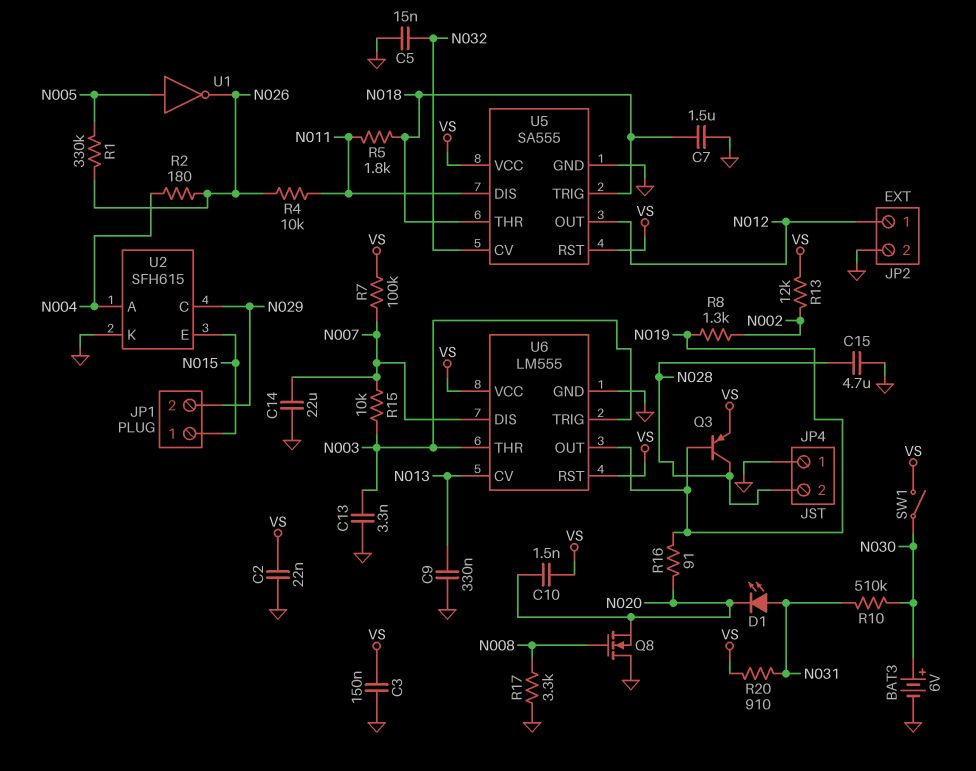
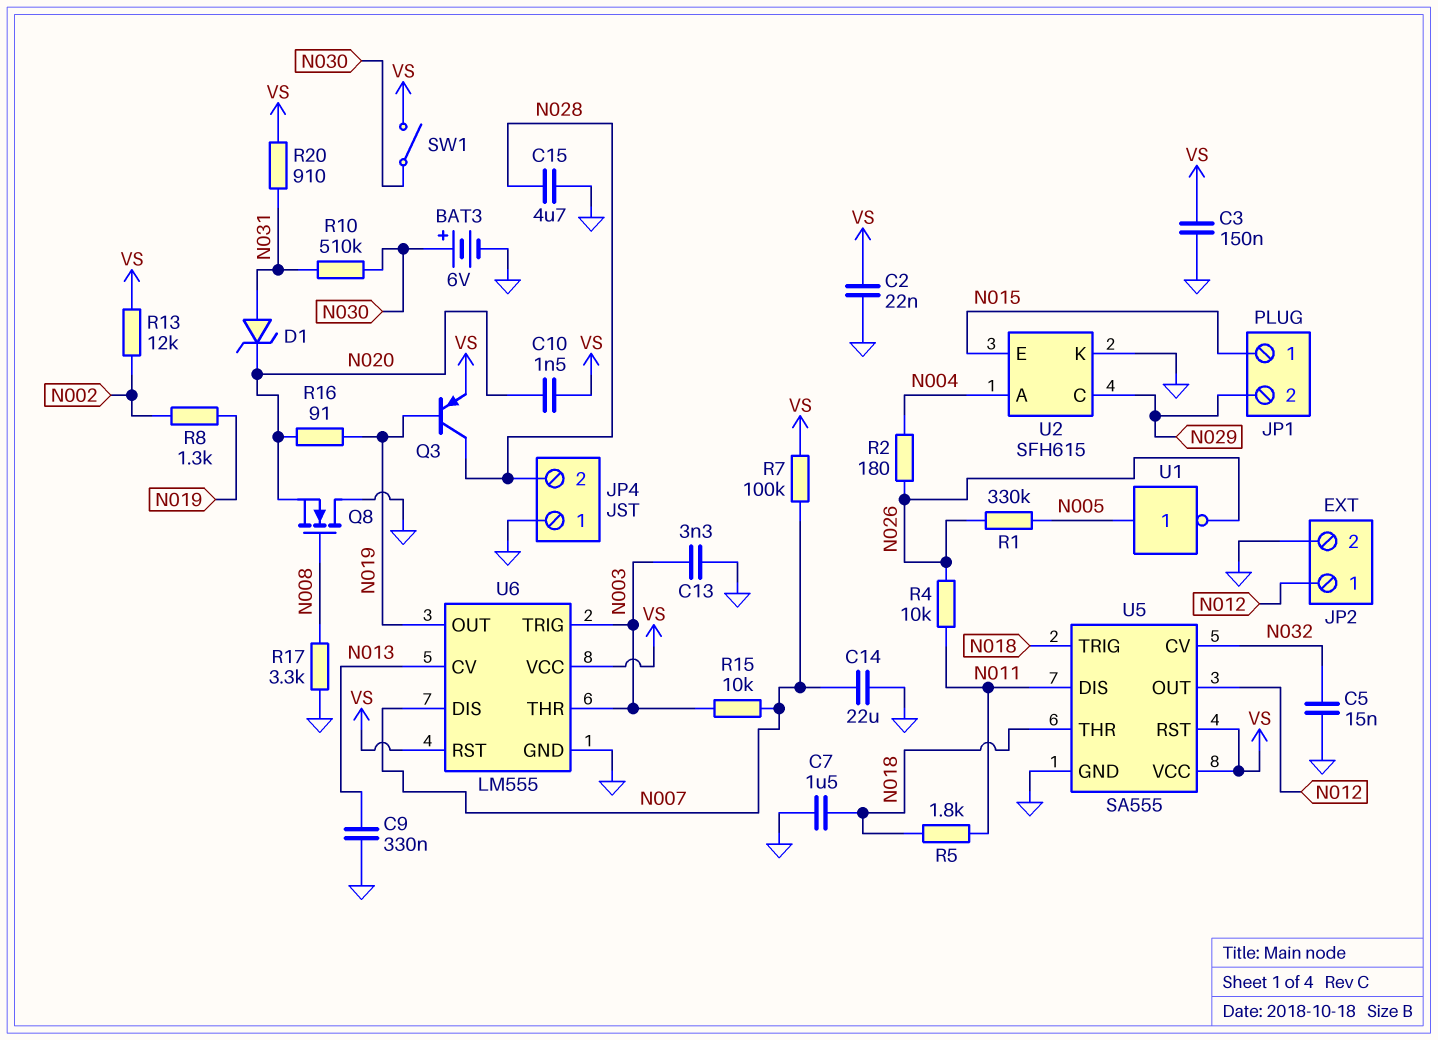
D1: LED (A N031, K N020) -> zener (A N031, K N020)

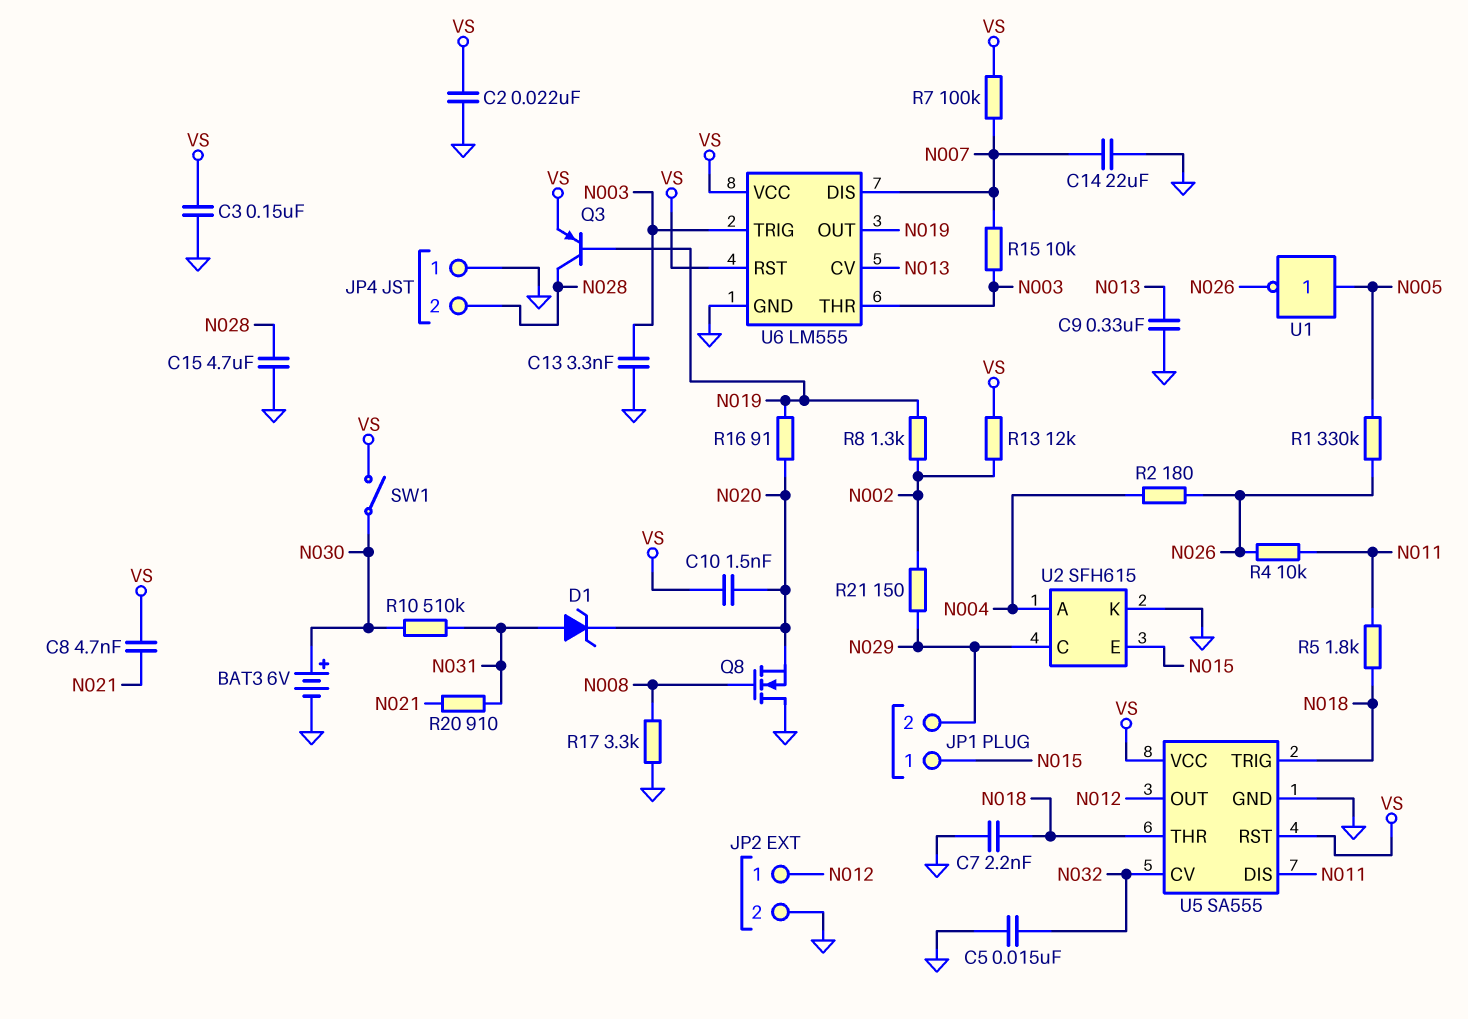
C7: 1.5uF (GND, N018) -> 2.2nF (GND, N018)
C8: none -> 4.7nF (N021, VS)
R20: 910 (N031, VS) -> 910 (N021, N031)
R21: none -> 150 (N002, N029)

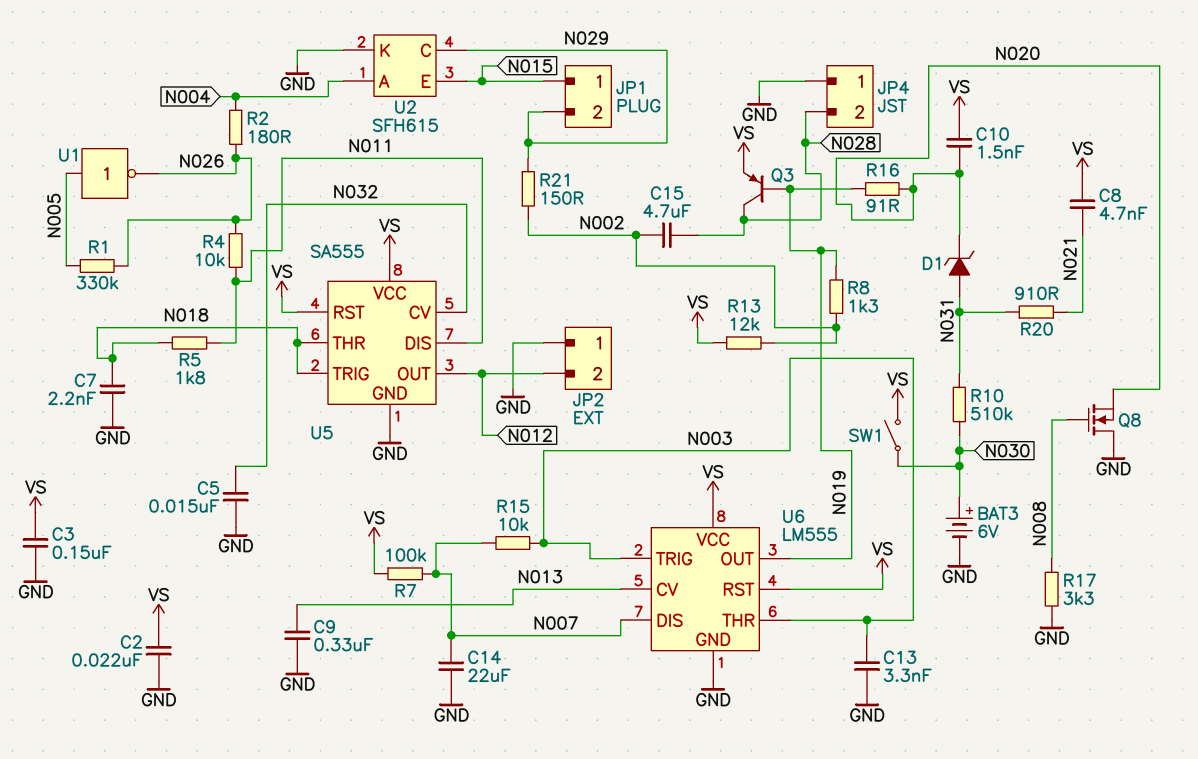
C15: 4.7uF (GND, N028) -> 4.7uF (N002, N028)
JP2 pin 1: N012 -> GND
JP2 pin 2: GND -> N012

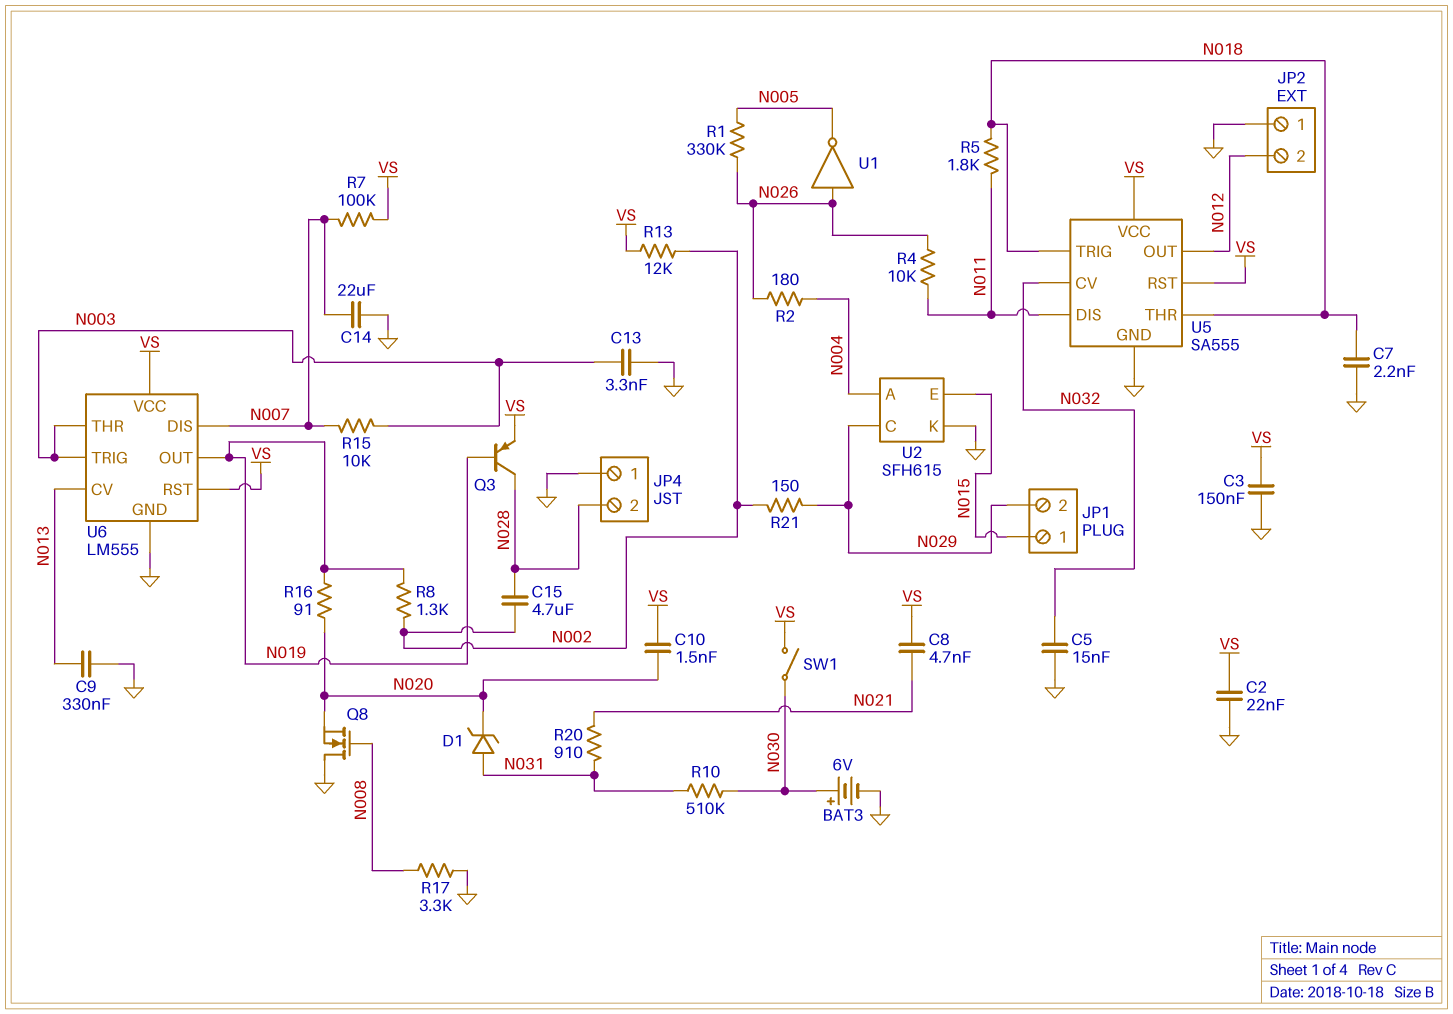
U1: NOT (in N005, out N026) -> NOT (in N026, out N005)

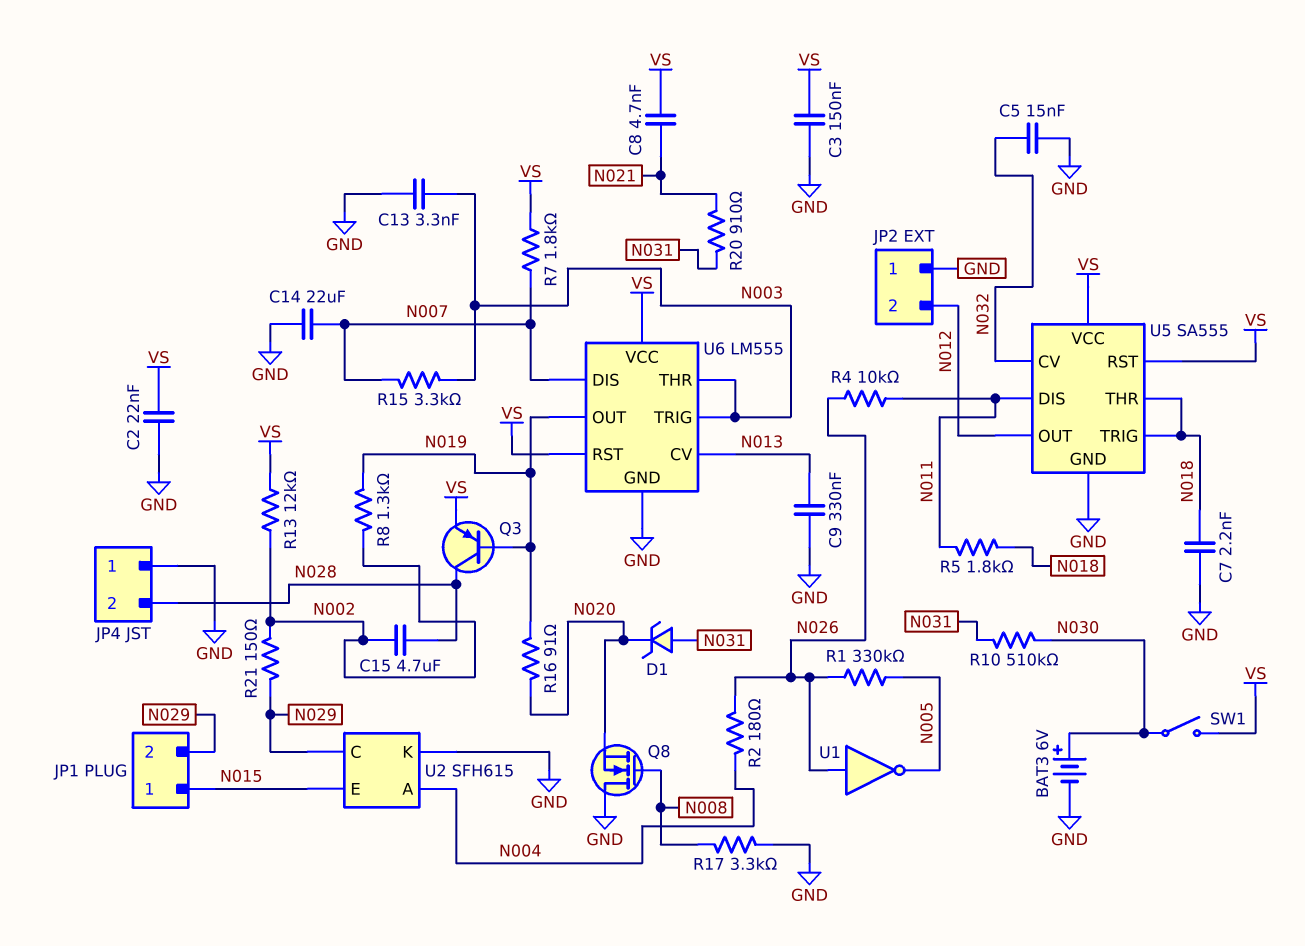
C10: 1.5nF (N020, VS) -> none
R7: 100k (N007, VS) -> 1.8k (N007, VS)
R15: 10k (N003, N007) -> 3.3k (N003, N007)

